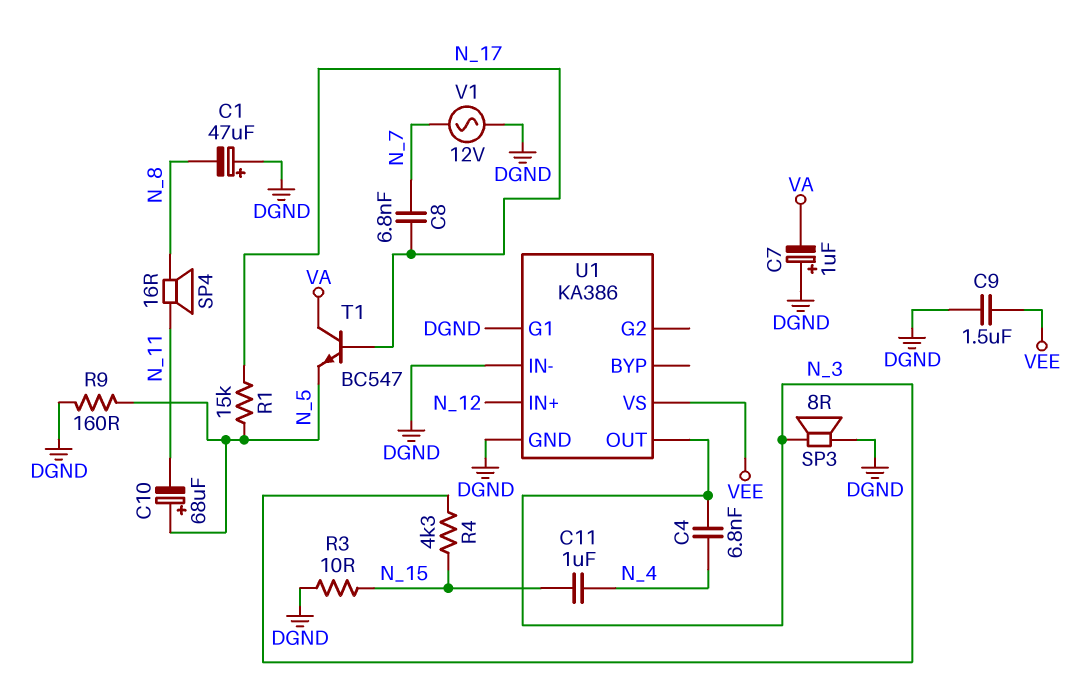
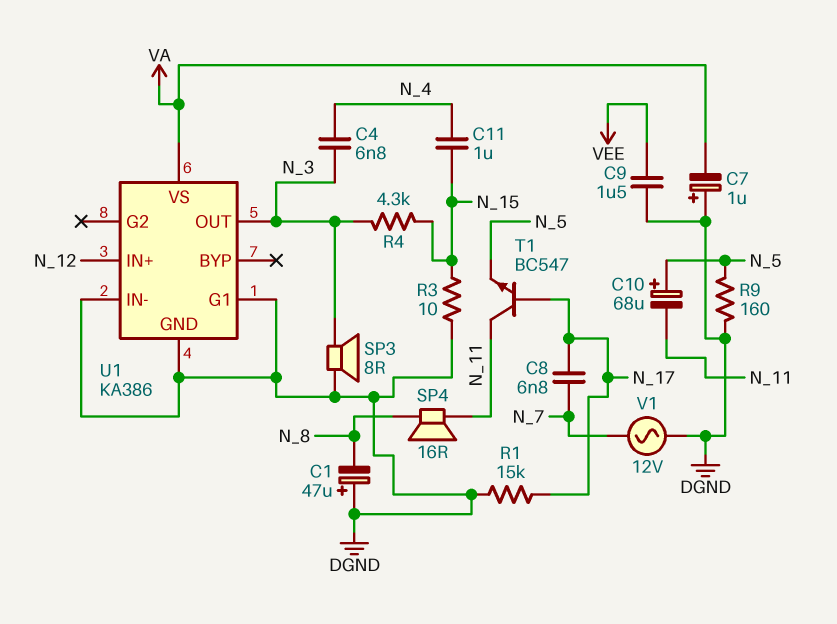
R1: 15k (N_5, N_17) -> 15k (DGND, N_17)
T1: NPN BC547 (B N_17, C VA, E N_5) -> NPN BC547 (B N_17, C N_11, E N_5)
U1 pin VS: VEE -> VA

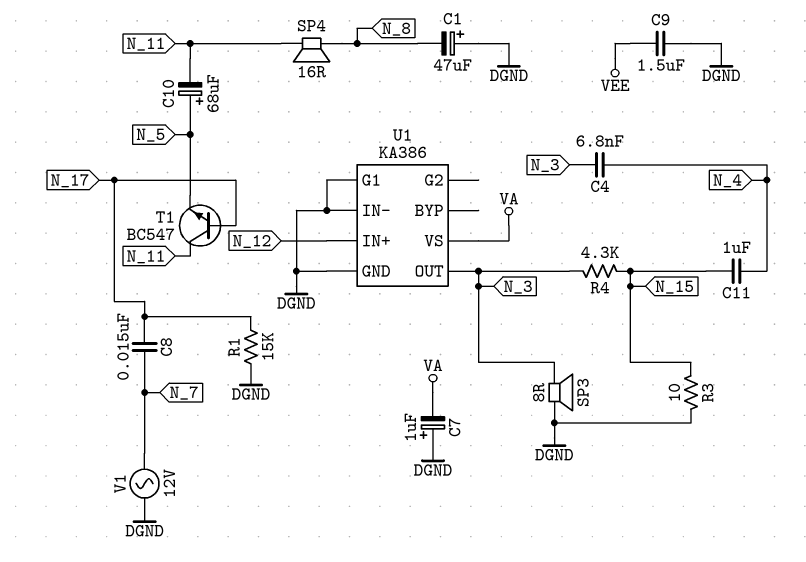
C8: 6.8nF (N_7, N_17) -> 15nF (N_7, N_17)
R9: 160 (DGND, N_5) -> none

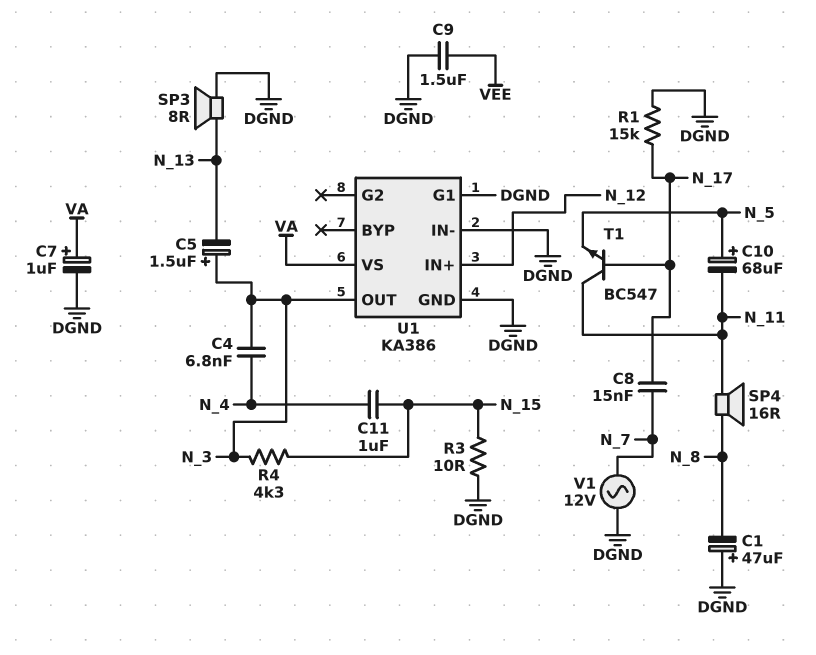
C5: none -> 1.5uF (plus N_3, minus N_13)
C7: 1uF (plus DGND, minus VA) -> 1uF (plus VA, minus DGND)
SP3: speaker 8R (DGND, N_3) -> speaker 8R (DGND, N_13)

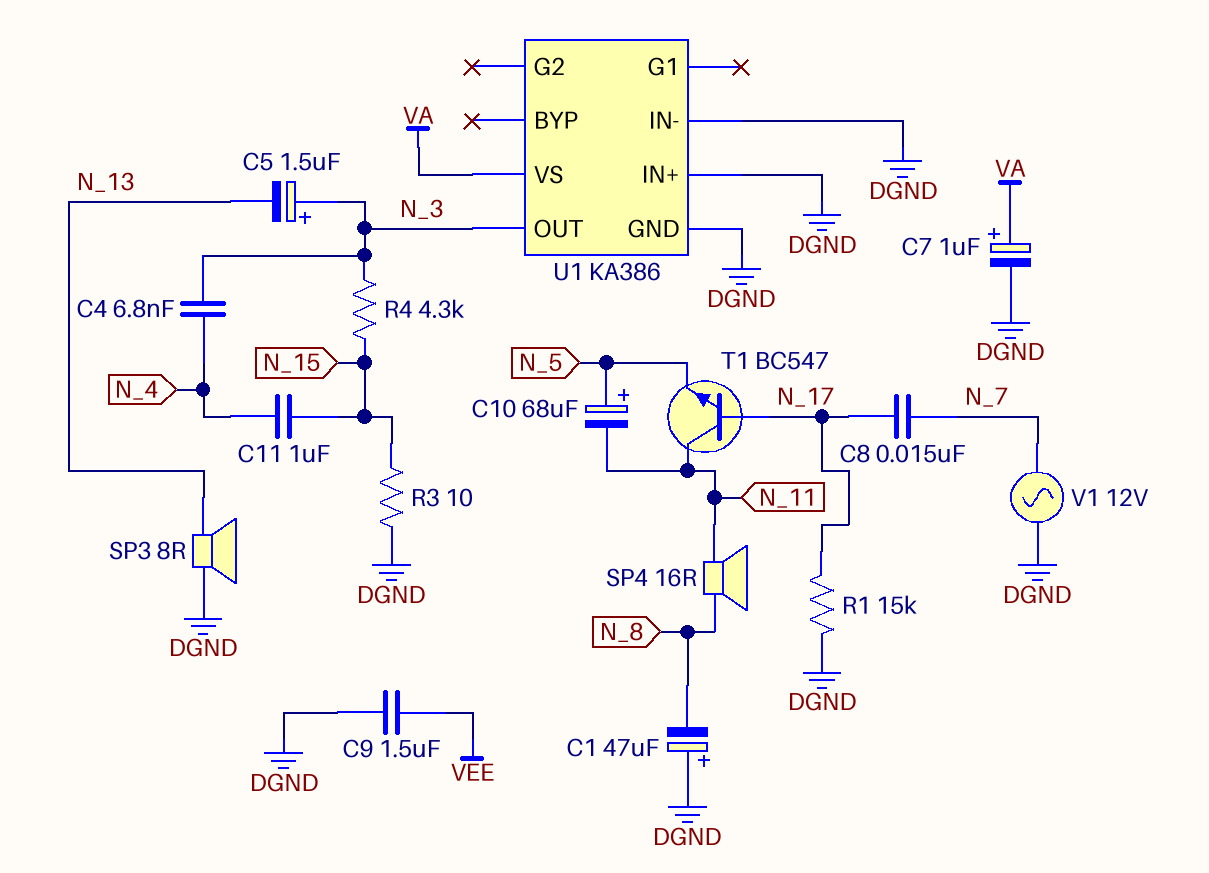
U1 pin G1: DGND -> none
U1 pin IN+: N_12 -> DGND

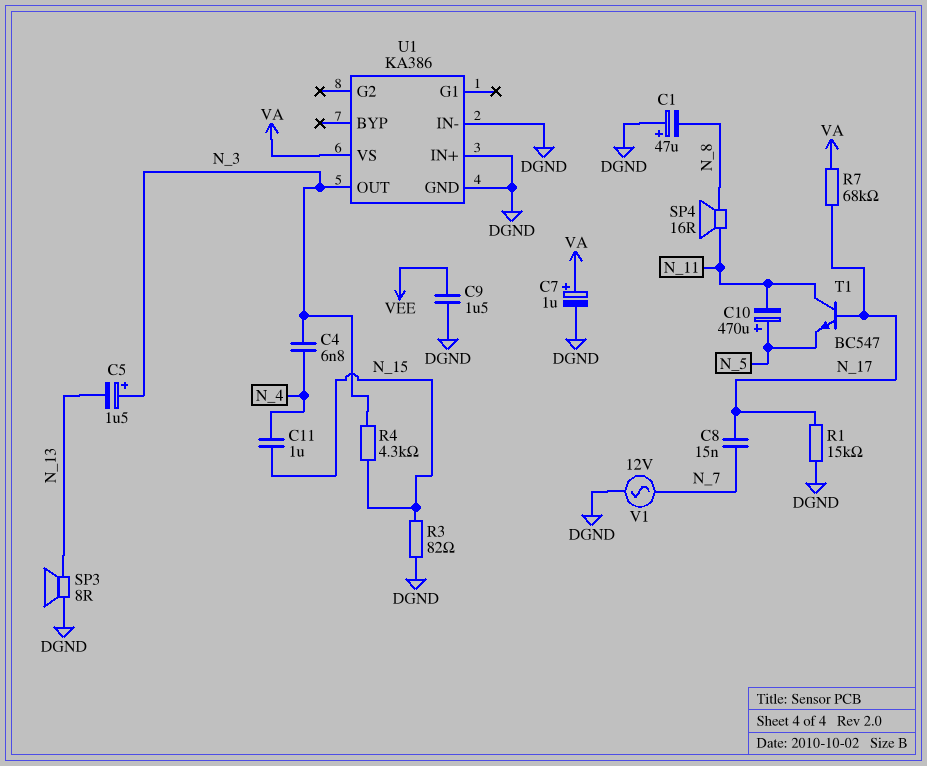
C10: 68uF (plus N_5, minus N_11) -> 470uF (plus N_5, minus N_11)
R3: 10 (DGND, N_15) -> 82 (DGND, N_15)
R7: none -> 68k (N_17, VA)

